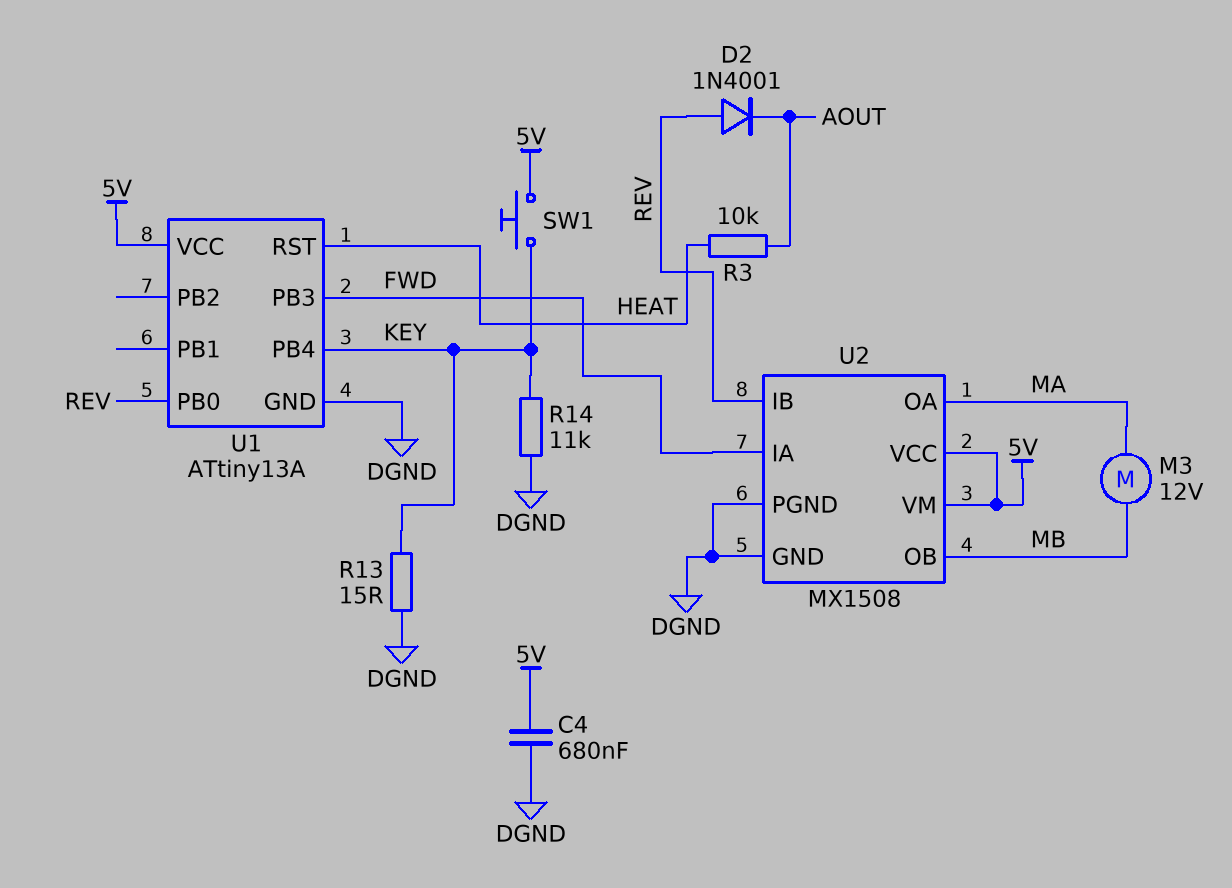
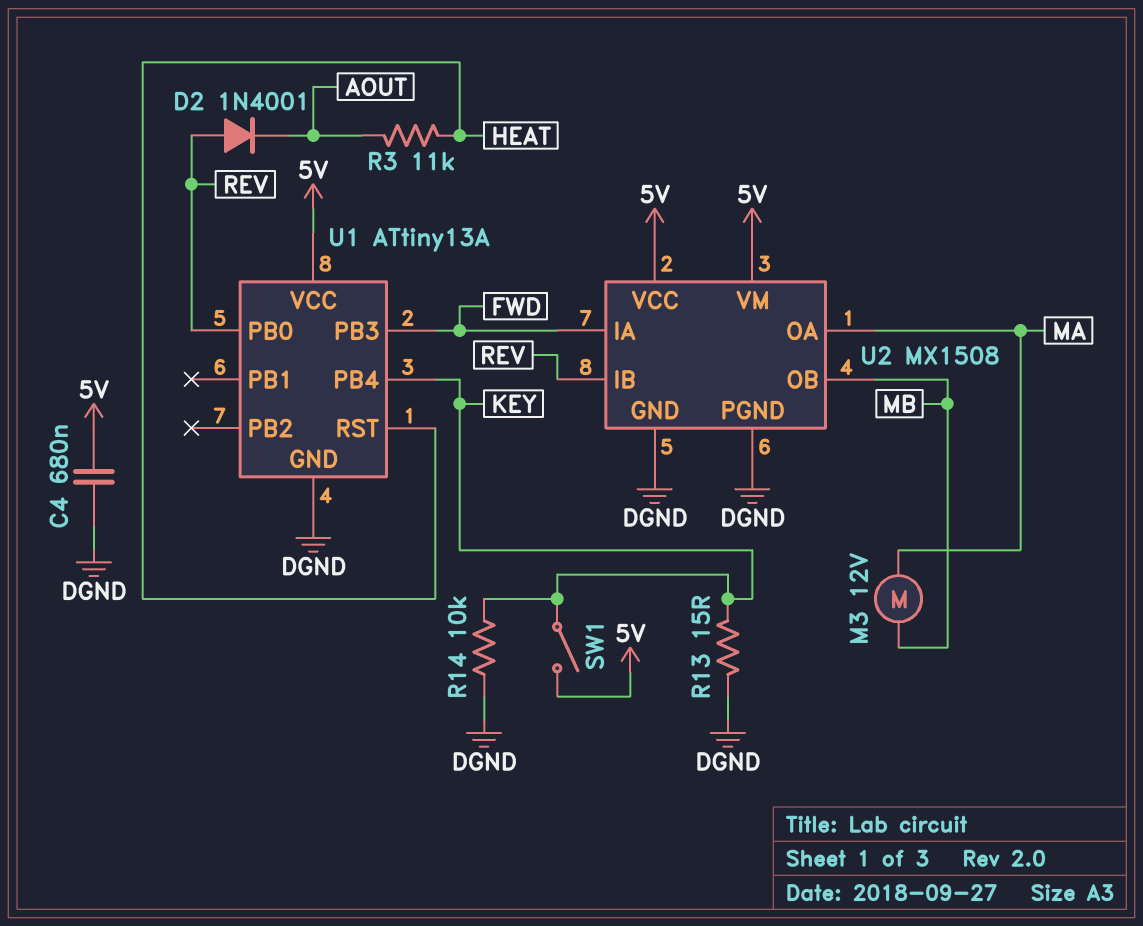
R3: 10k (AOUT, HEAT) -> 11k (AOUT, HEAT)
R14: 11k (DGND, KEY) -> 10k (DGND, KEY)
SW1: button (5V, KEY) -> switch (5V, KEY)

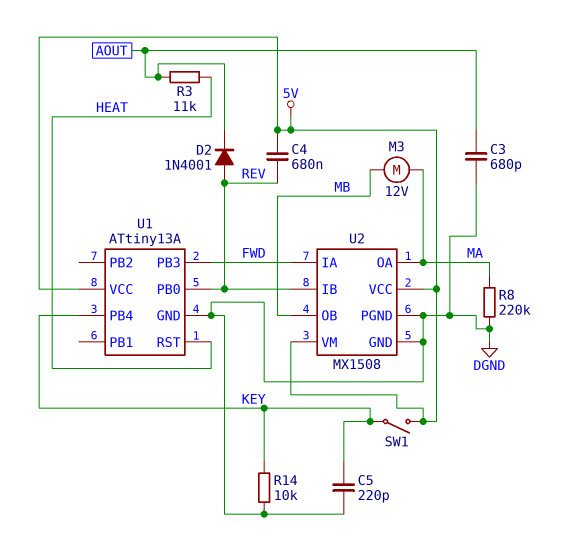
C3: none -> 680pF (AOUT, DGND)
C4: 680nF (5V, DGND) -> 680nF (5V, REV)
C5: none -> 220pF (DGND, KEY)
R8: none -> 220k (DGND, MA)
R13: 15 (DGND, KEY) -> none

